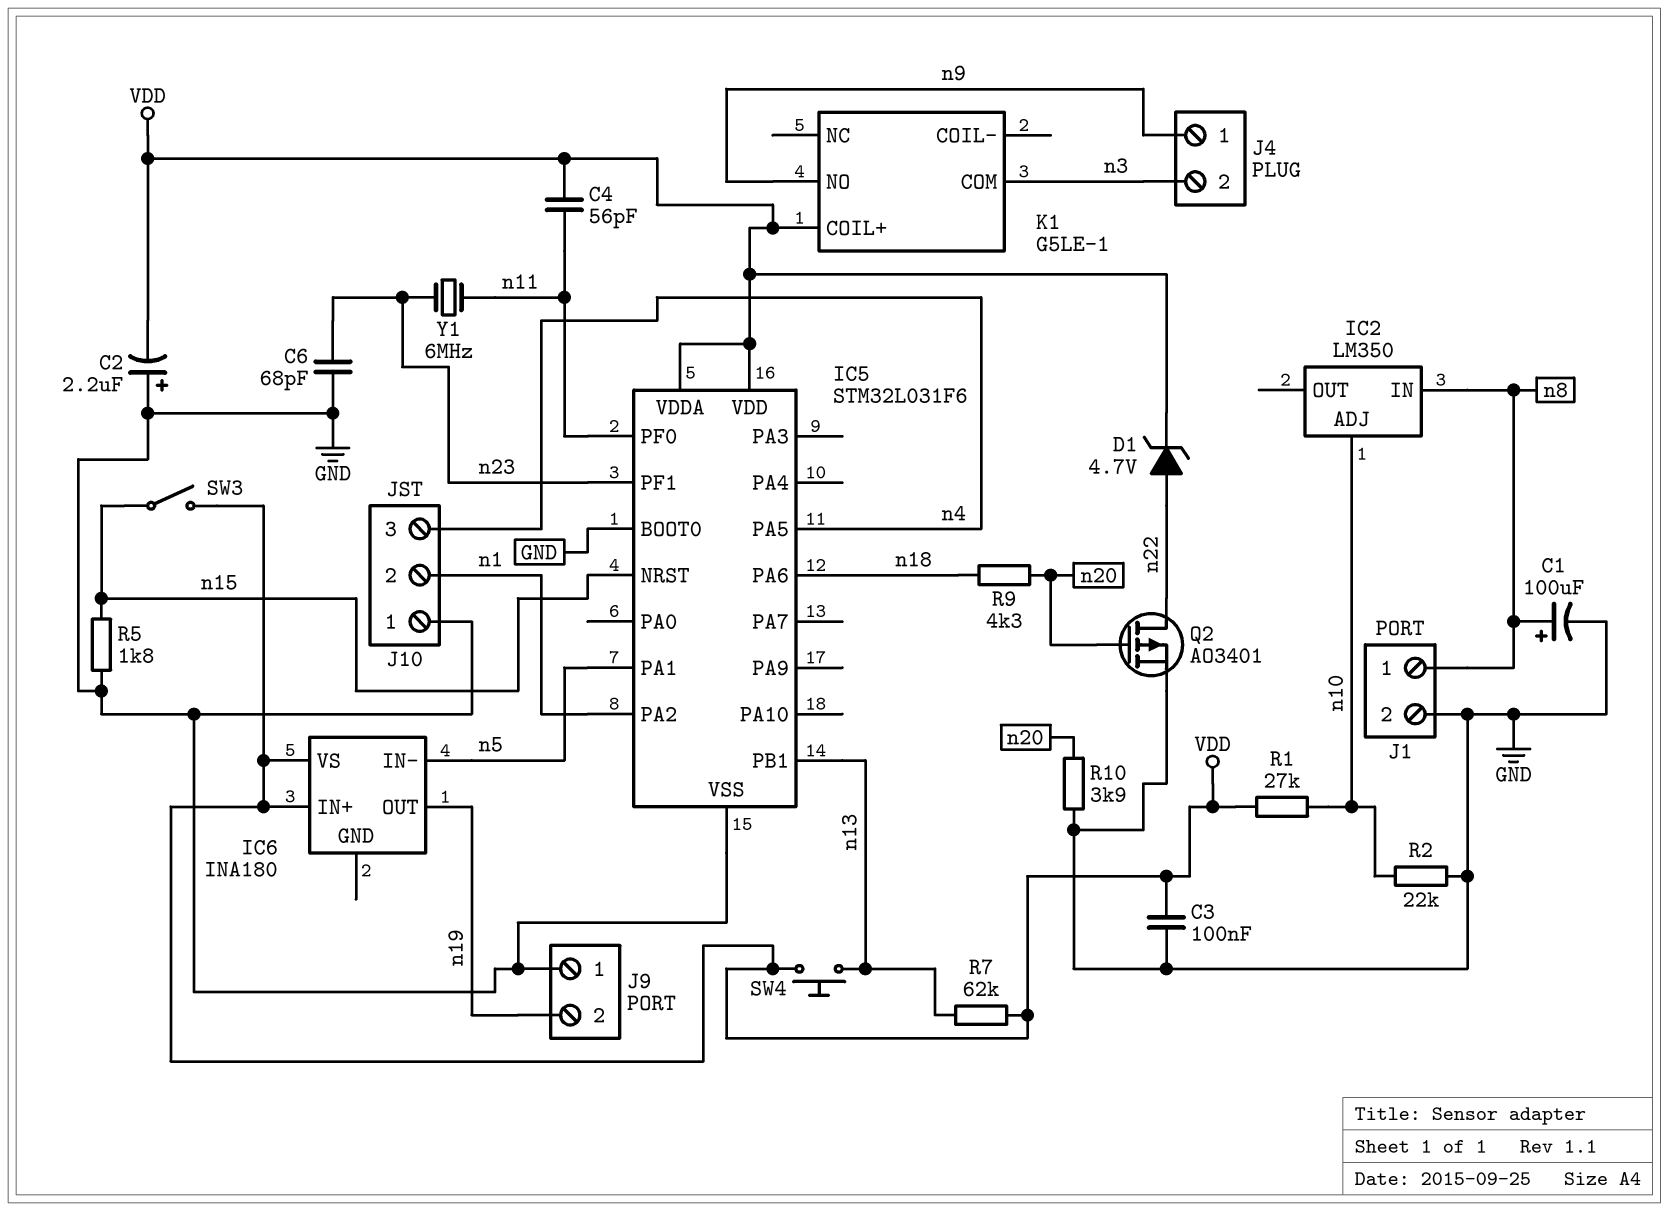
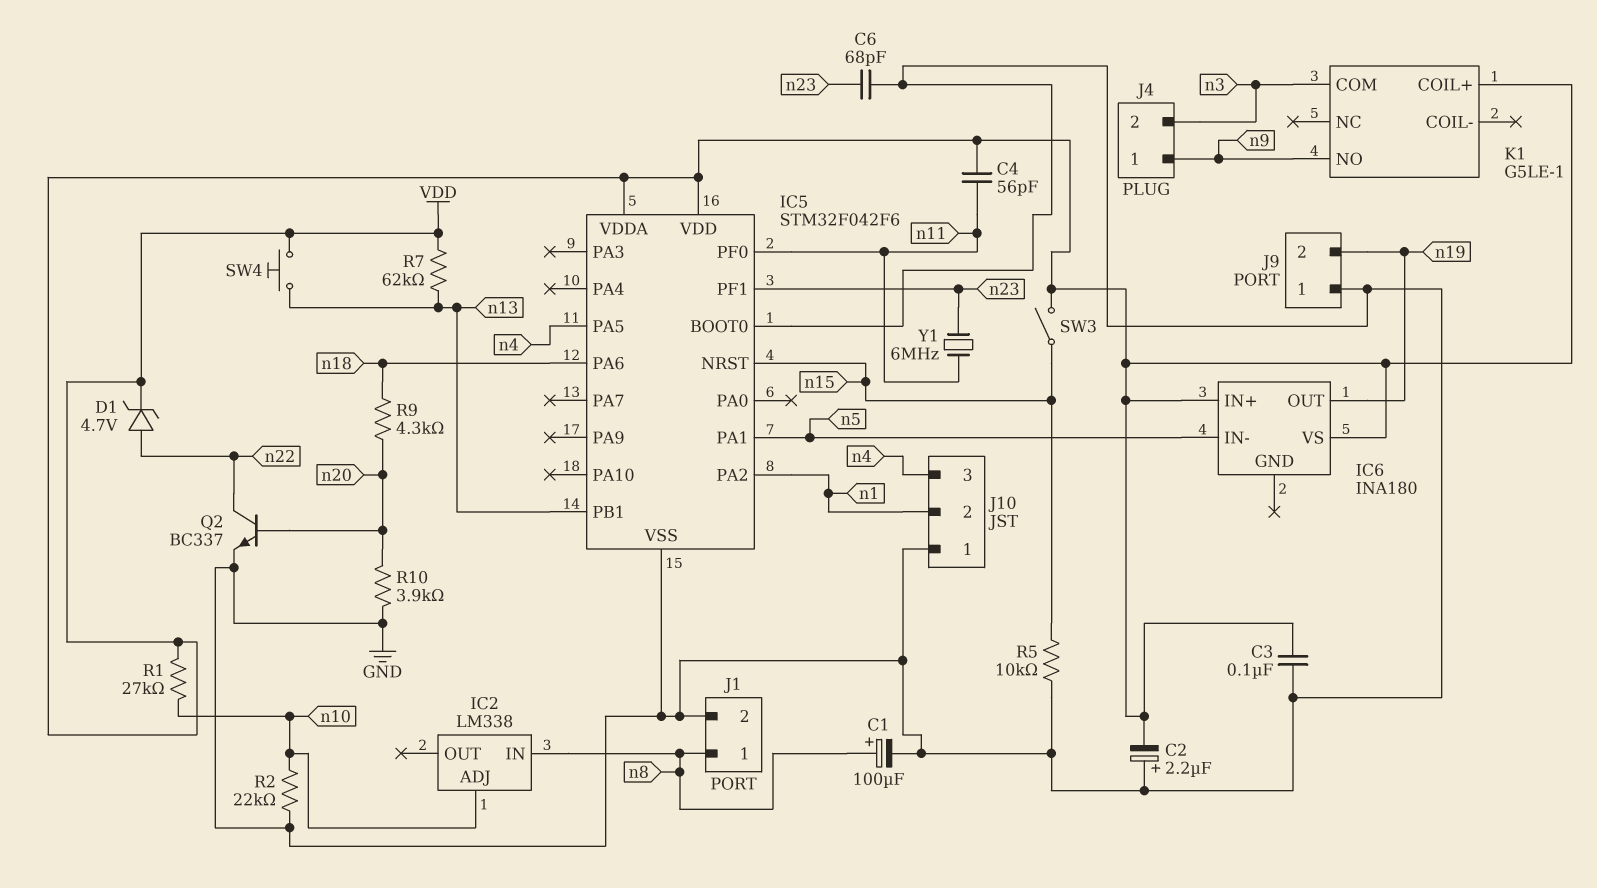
IC2: LM350 -> LM338
IC5: STM32L031F6 -> STM32F042F6
Q2: PMOS AO3401 (G n20, D n22, S GND) -> NPN BC337 (B n20, C n22, E GND)
R5: 1.8k (GND, n15) -> 10k (GND, n15)

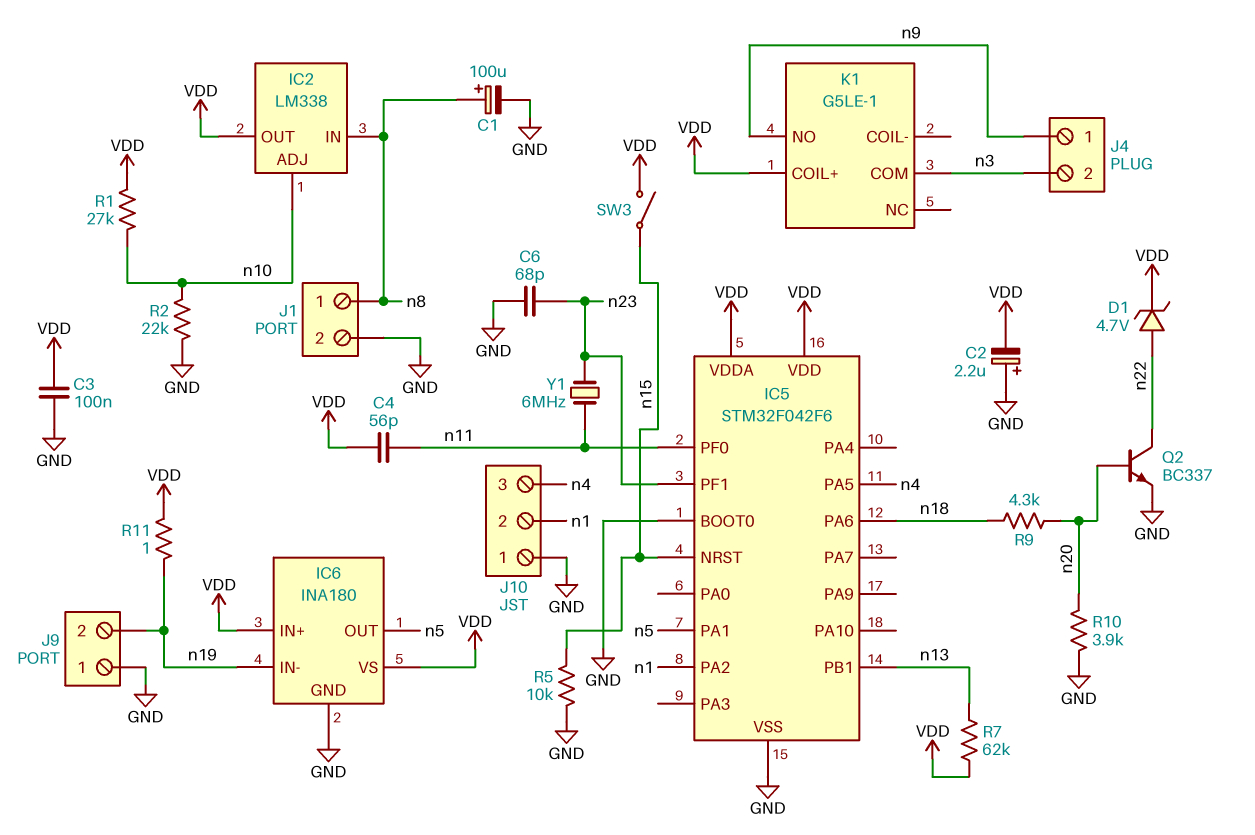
IC2 pin OUT: none -> VDD
IC6 pin GND: none -> GND
IC6 pin IN-: n5 -> n19
IC6 pin OUT: n19 -> n5
R11: none -> 1 (VDD, n19)
SW4: button (VDD, n13) -> none

